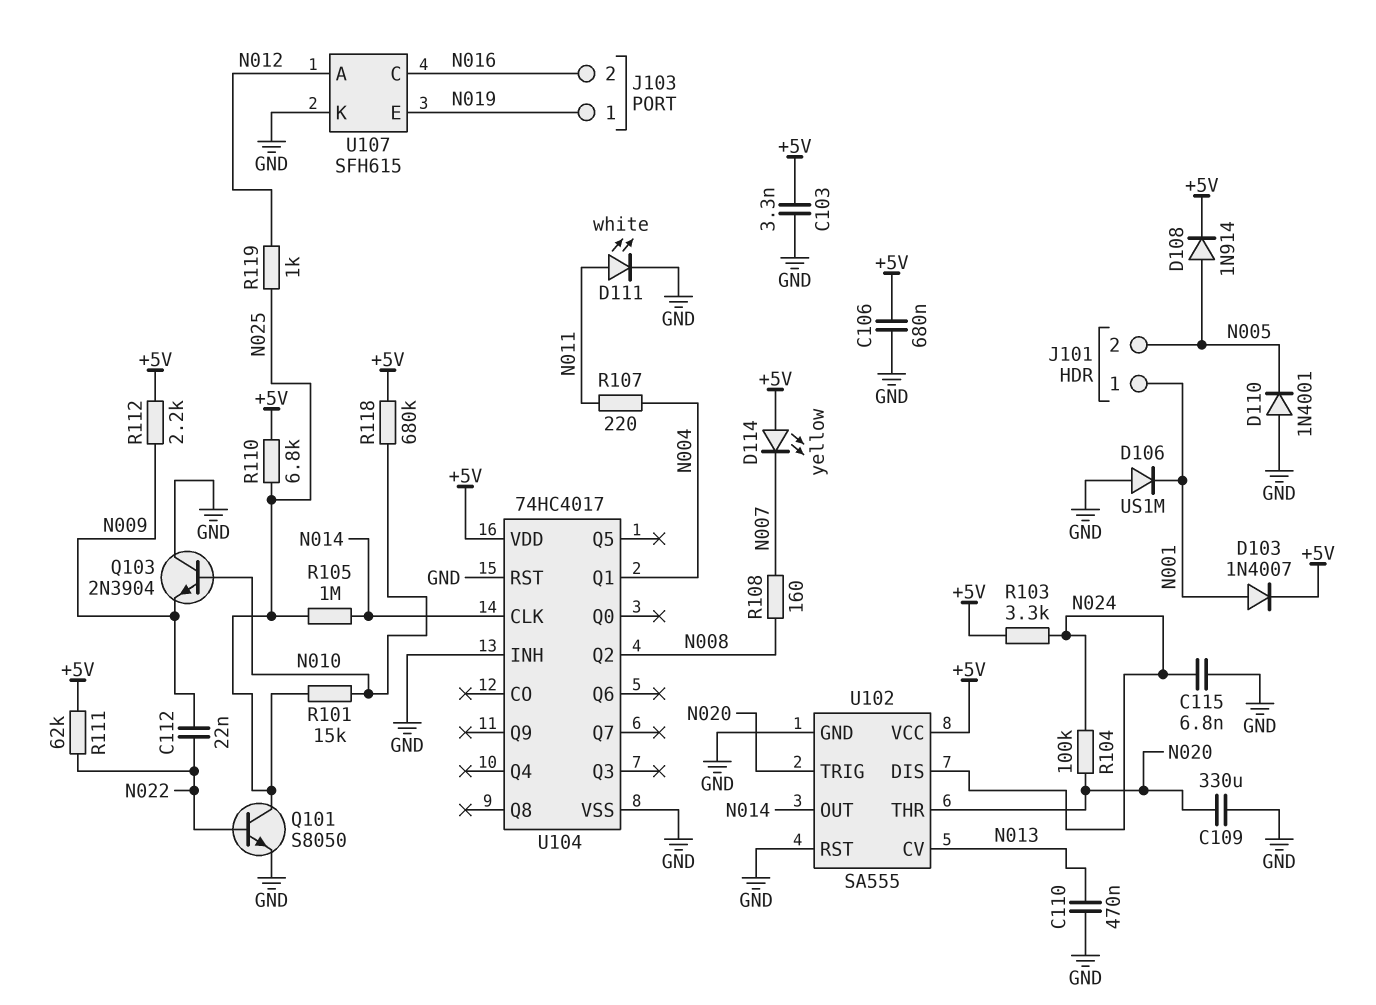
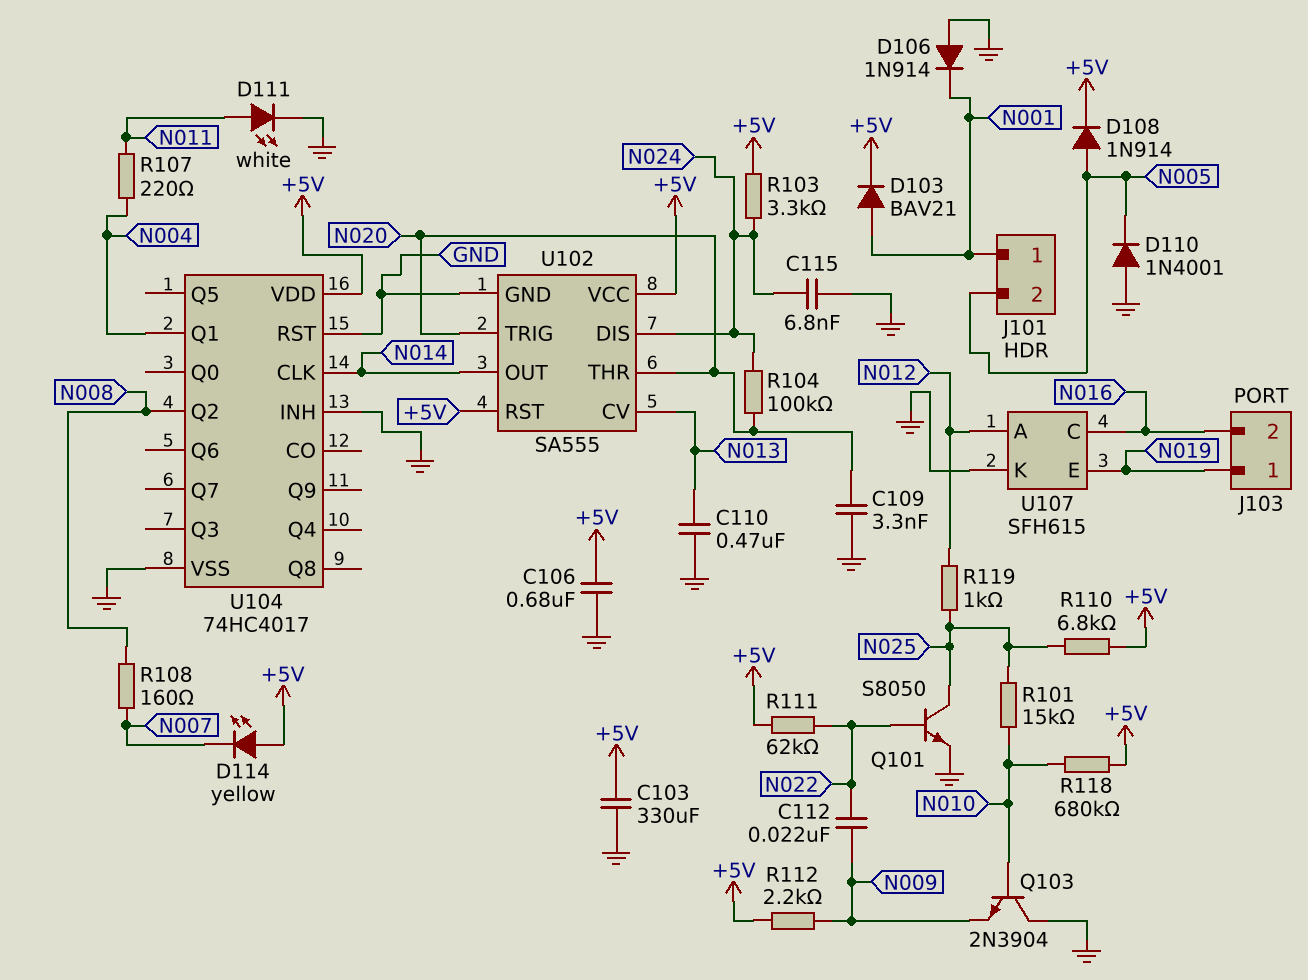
C103: 3.3nF (+5V, GND) -> 330uF (+5V, GND)
C109: 330uF (GND, N020) -> 3.3nF (GND, N020)
D103: diode 1N4007 (A N001, K +5V) -> diode BAV21 (A N001, K +5V)
D106: diode US1M (A GND, K N001) -> diode 1N914 (A GND, K N001)
R105: 1M (N014, N025) -> none
U102 pin RST: GND -> +5V

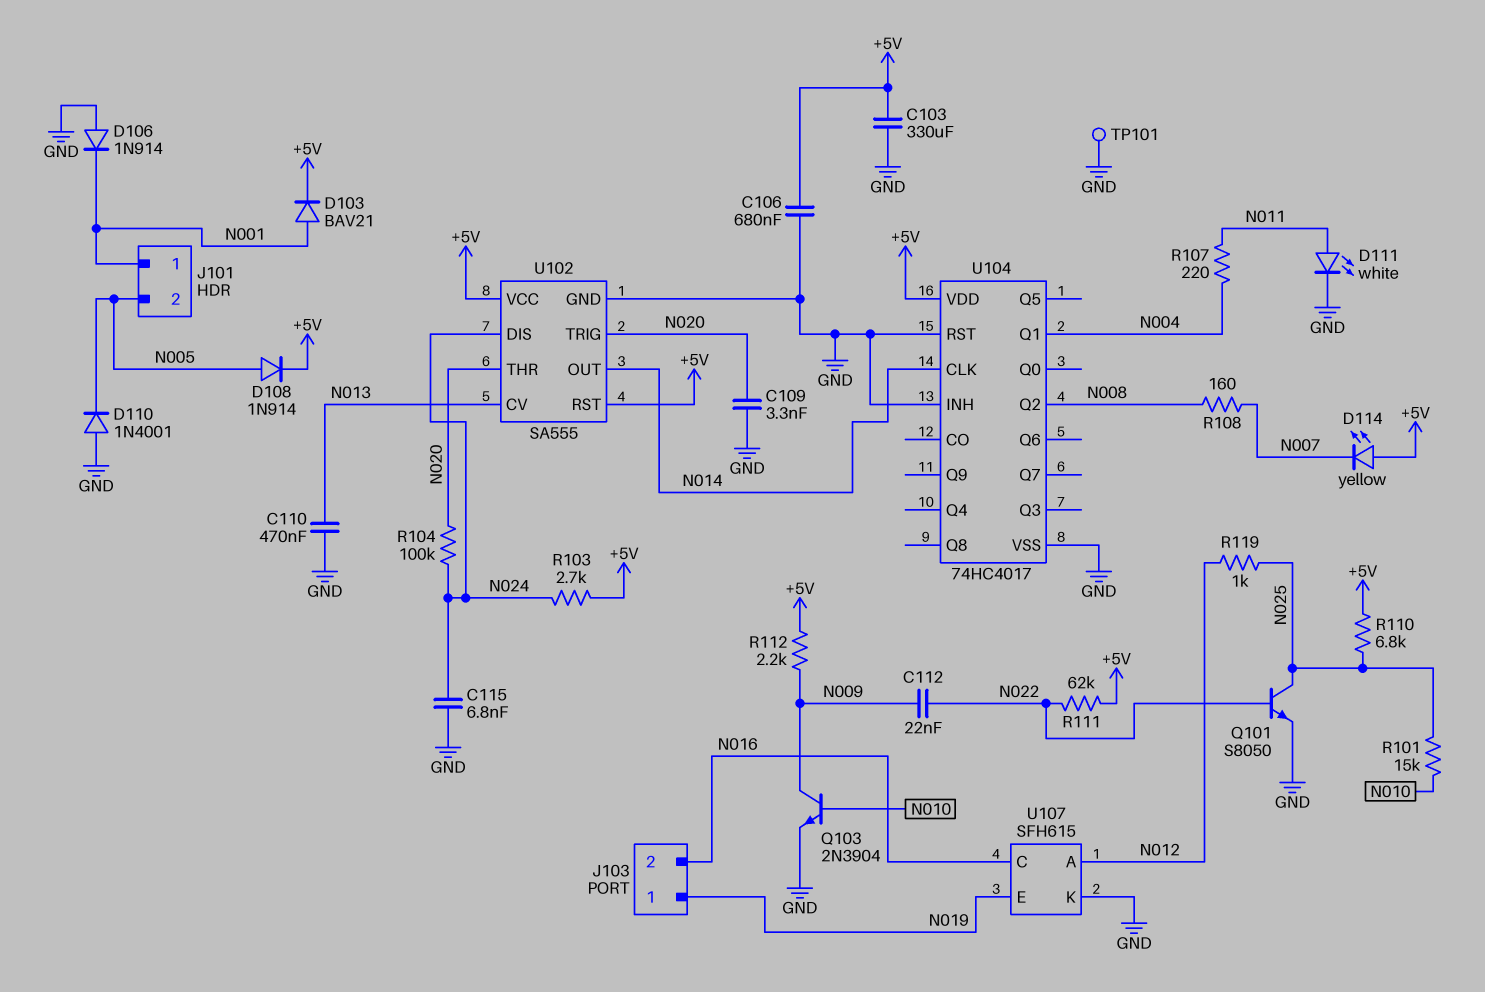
Q103: NPN 2N3904 (B N010, C GND, E N009) -> NPN 2N3904 (B N010, C N009, E GND)
R103: 3.3k (+5V, N024) -> 2.7k (+5V, N024)
R118: 680k (+5V, N010) -> none
TP101: none -> test point (GND)

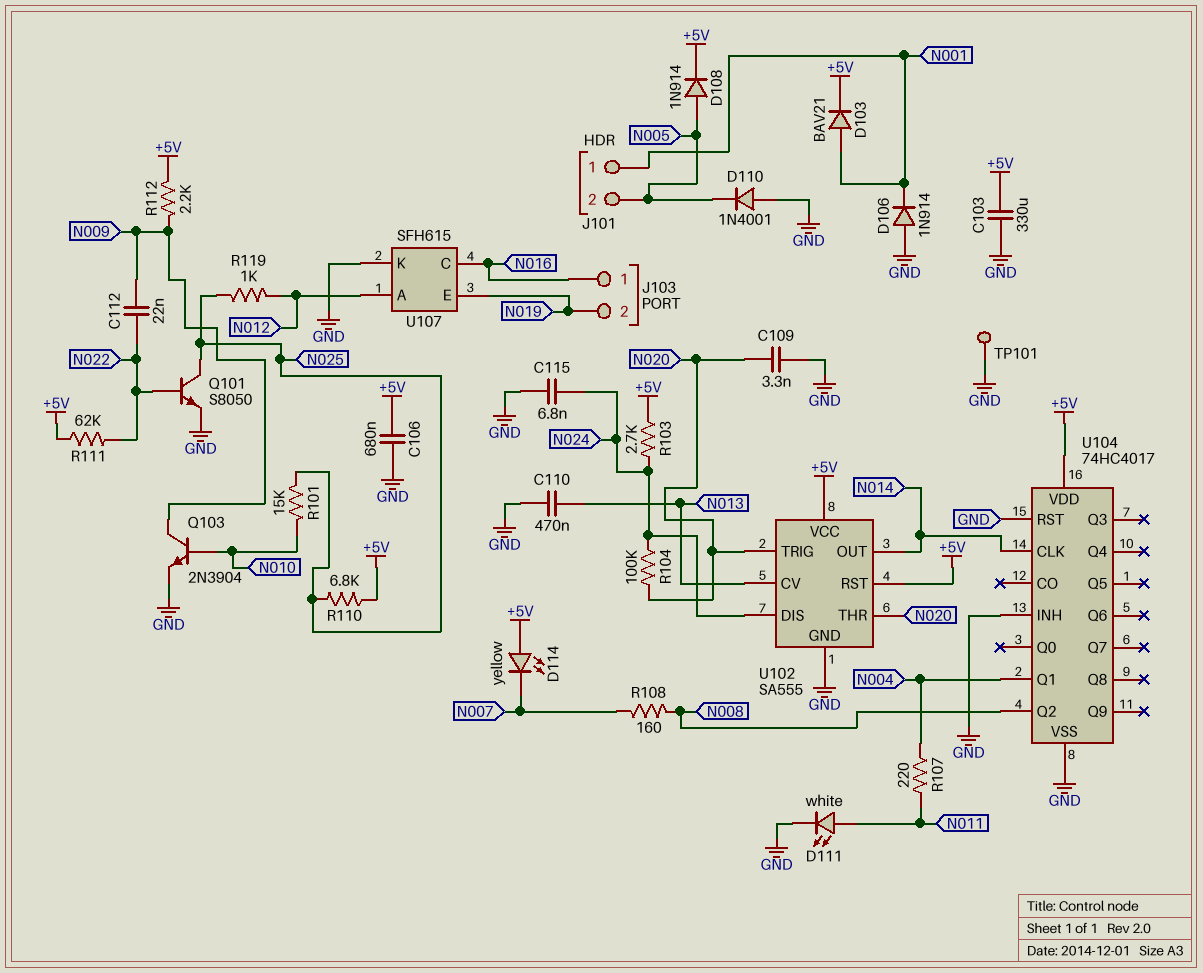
J103 pin 1: N019 -> N016
J103 pin 2: N016 -> N019

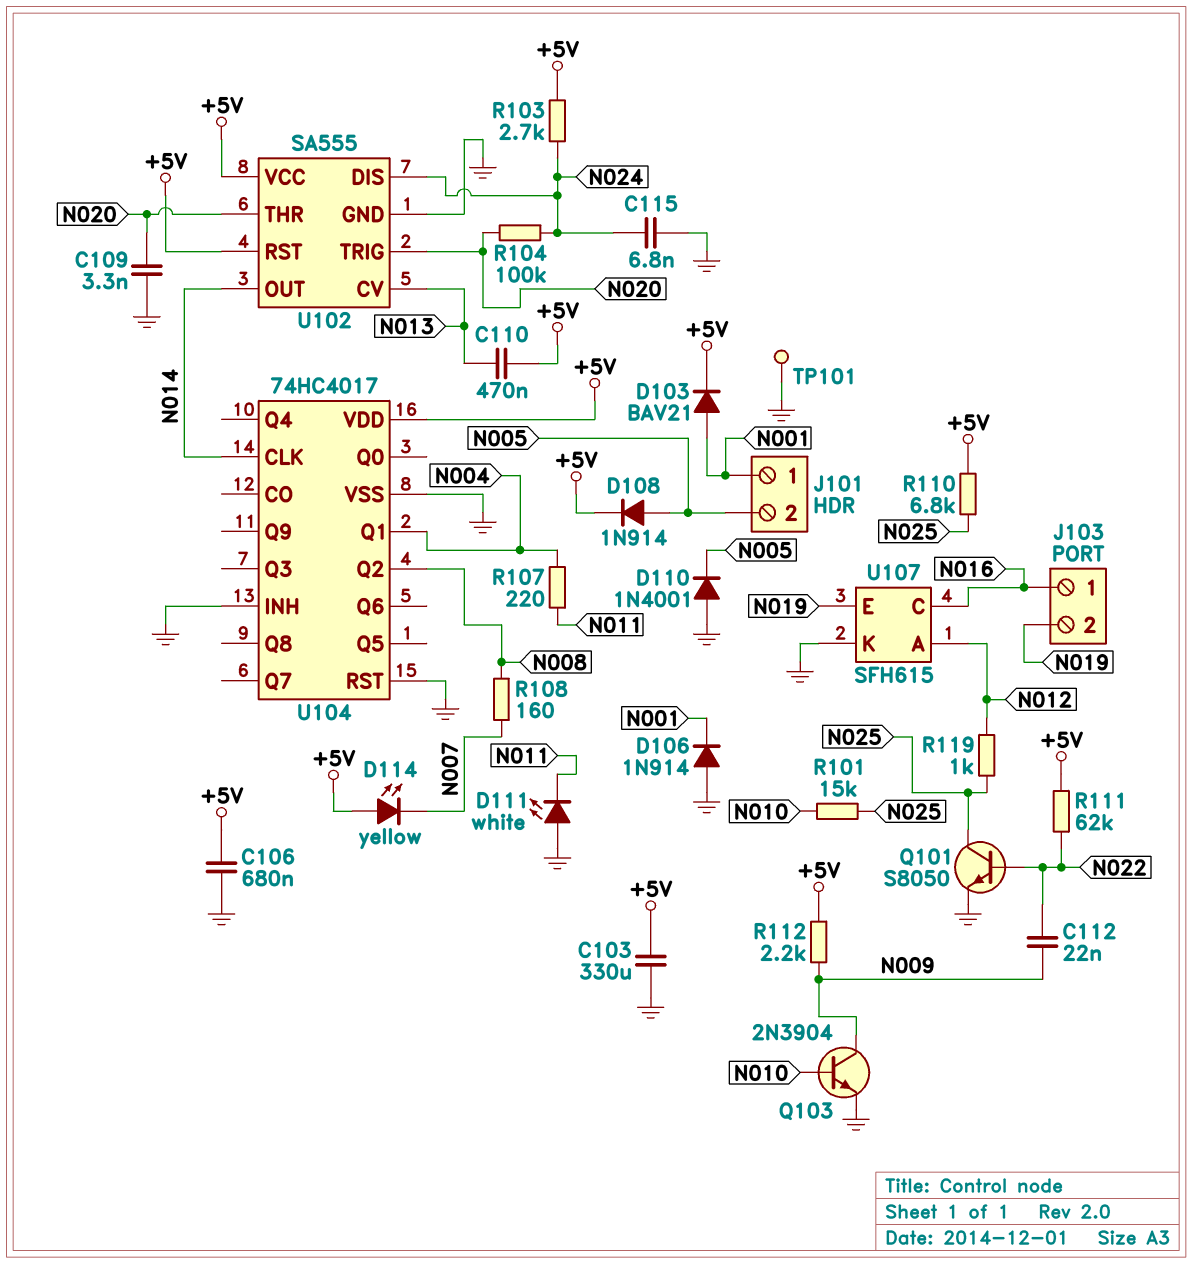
C110: 470nF (GND, N013) -> 470nF (+5V, N013)
D111: LED white (A N011, K GND) -> LED white (A GND, K N011)

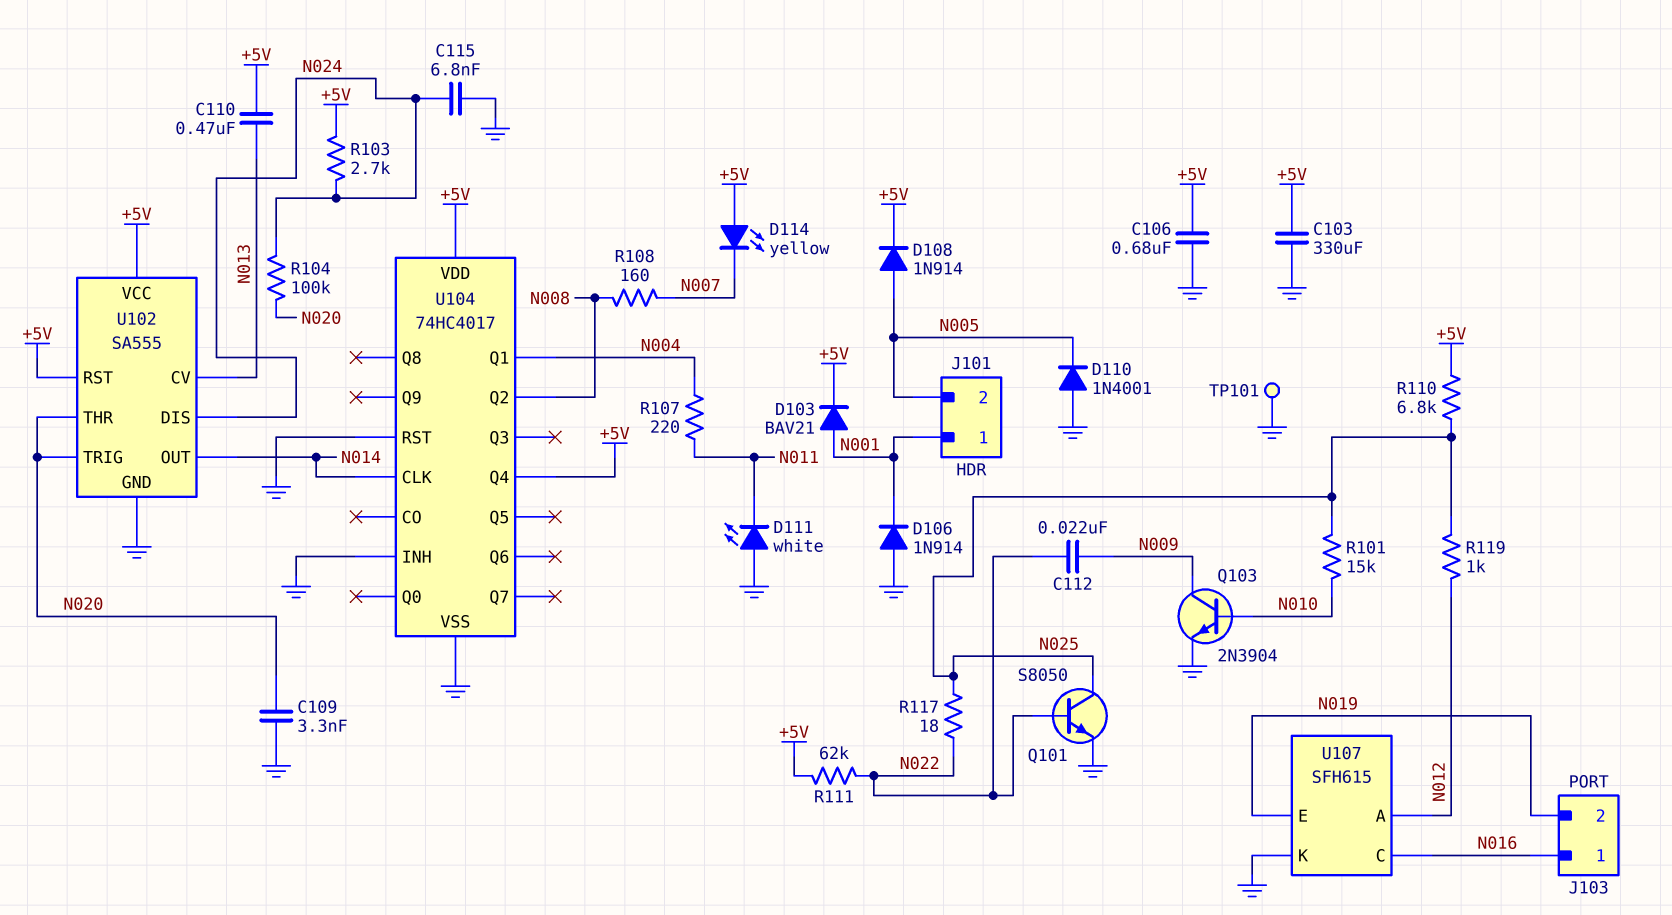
R112: 2.2k (+5V, N009) -> none
R117: none -> 18 (N022, N025)
U104 pin Q4: none -> +5V

